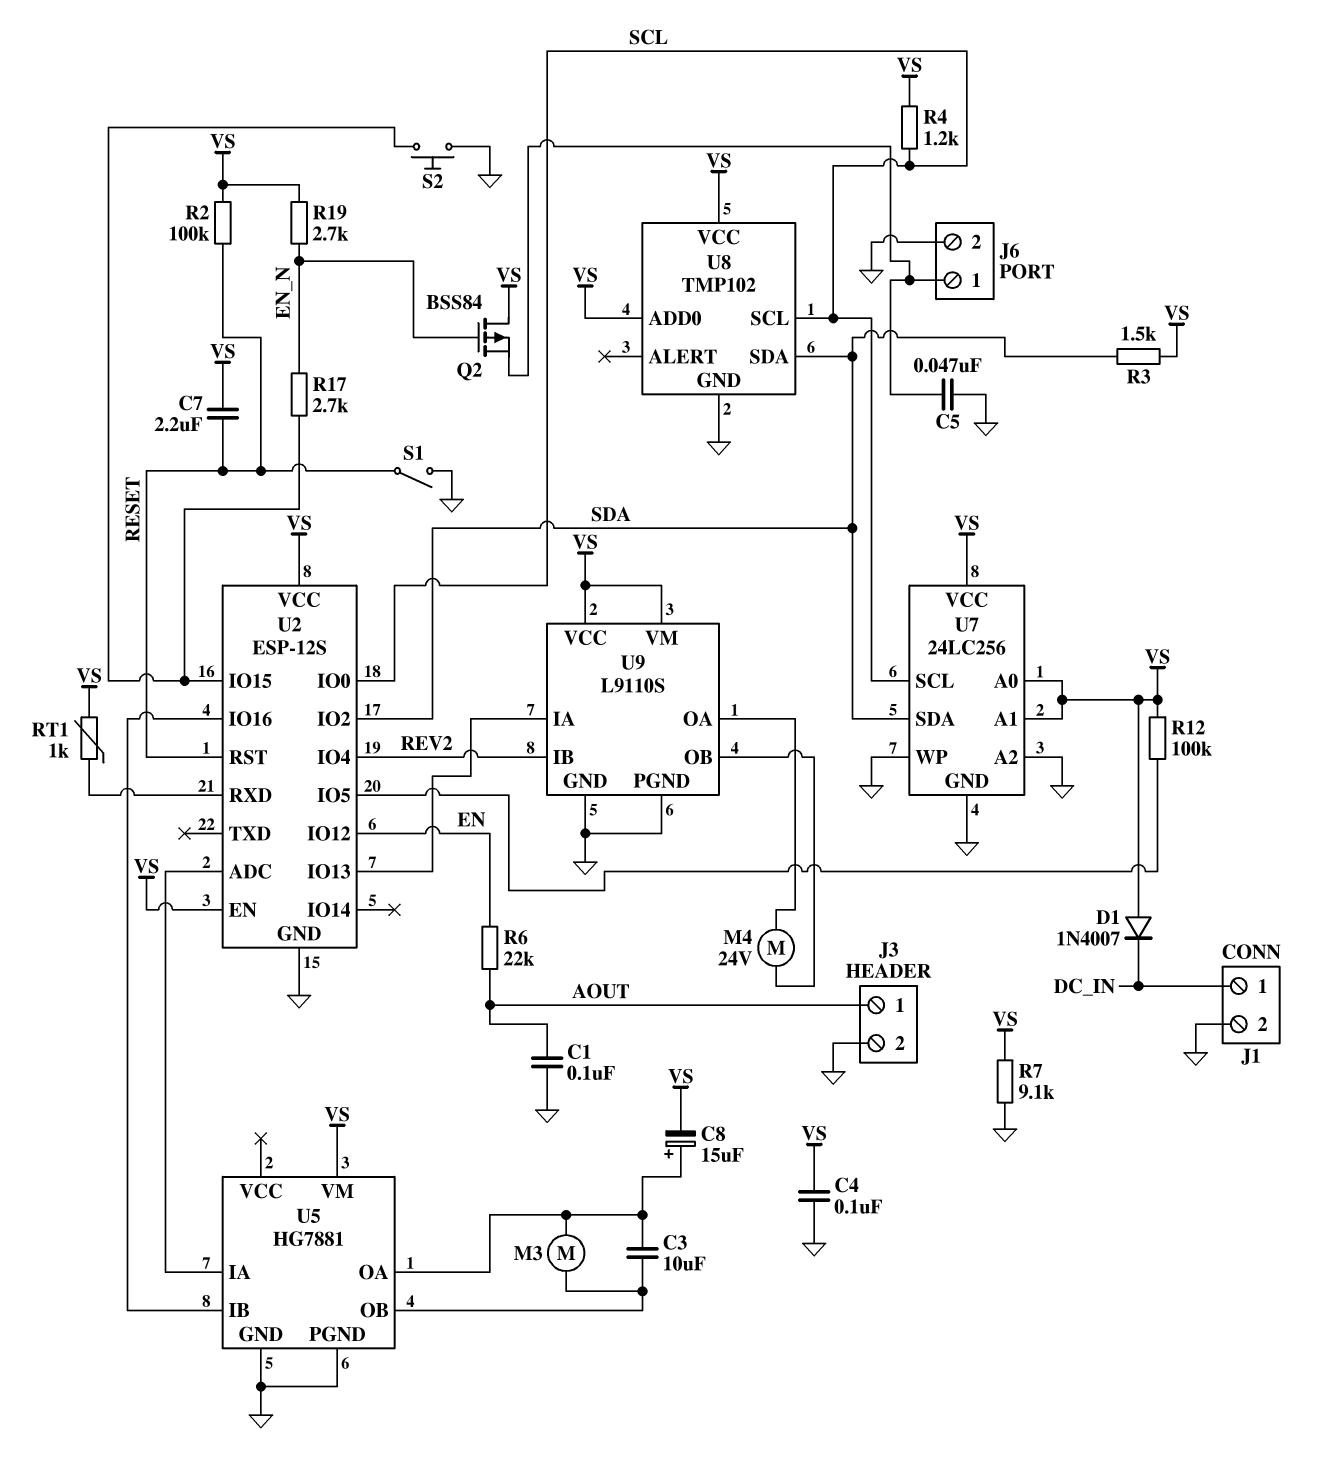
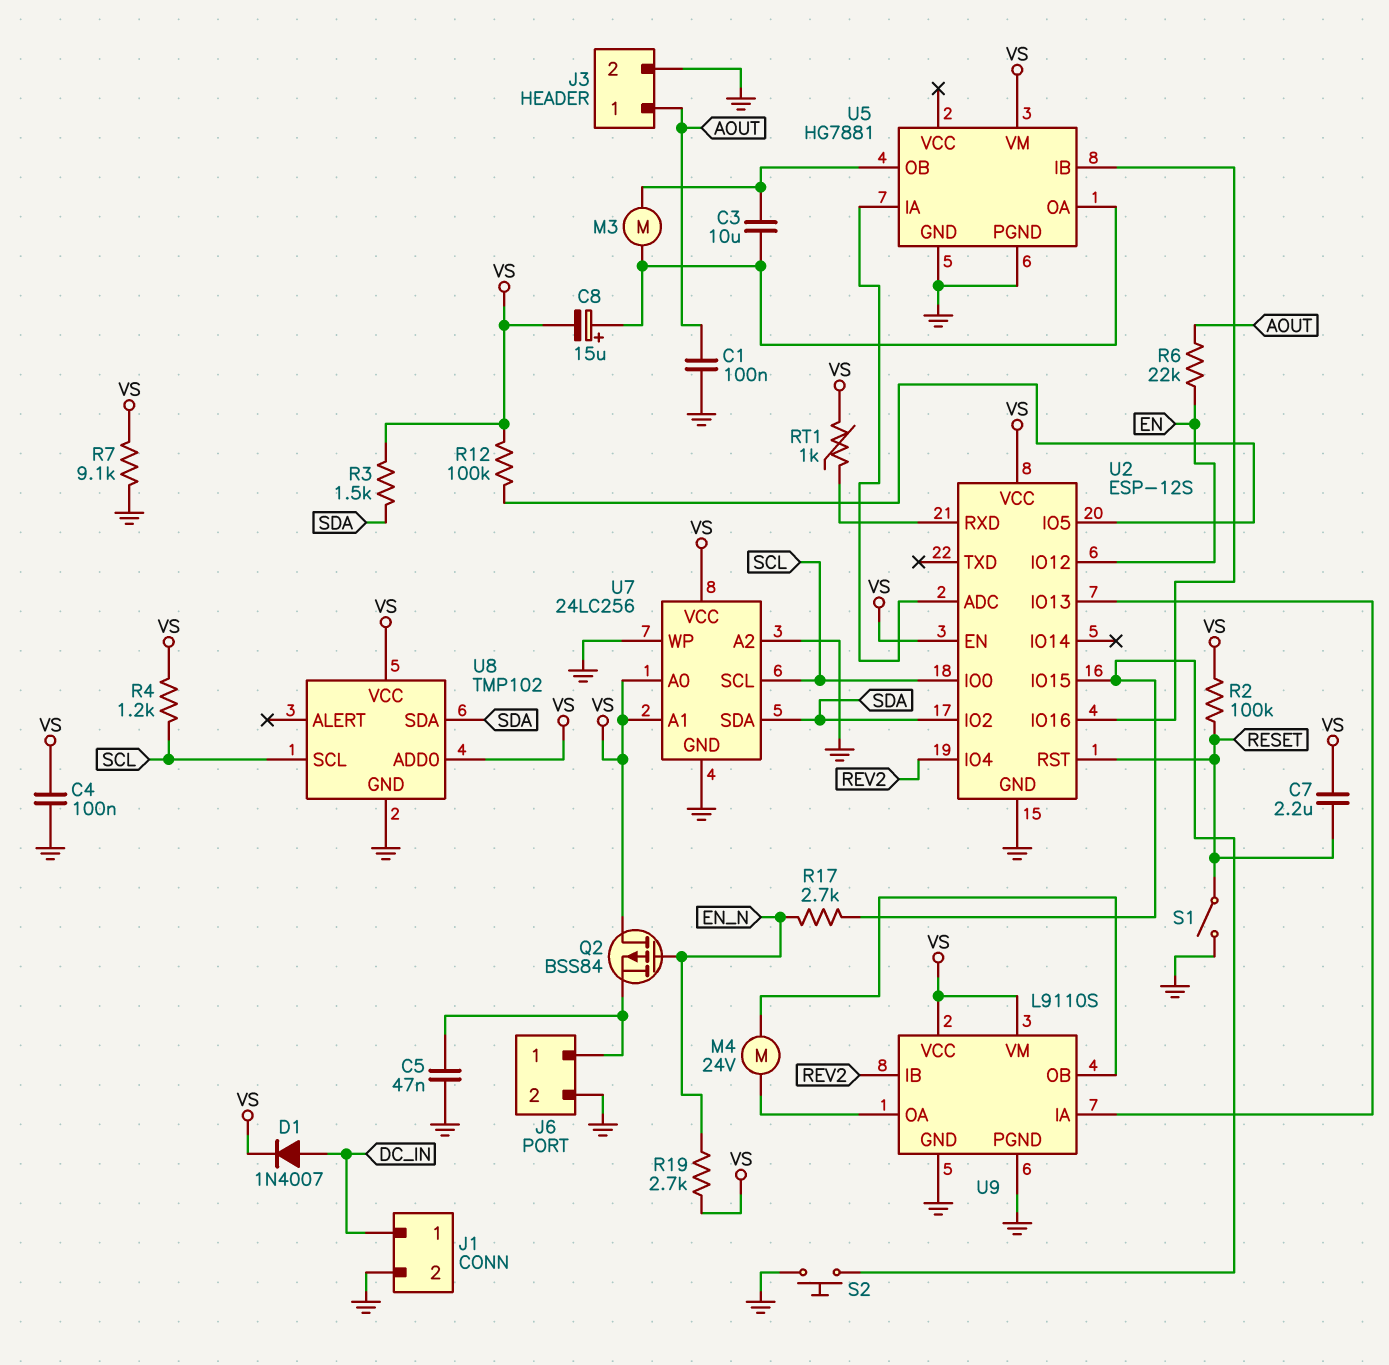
D1: diode 1N4007 (A VS, K DC_IN) -> diode 1N4007 (A DC_IN, K VS)

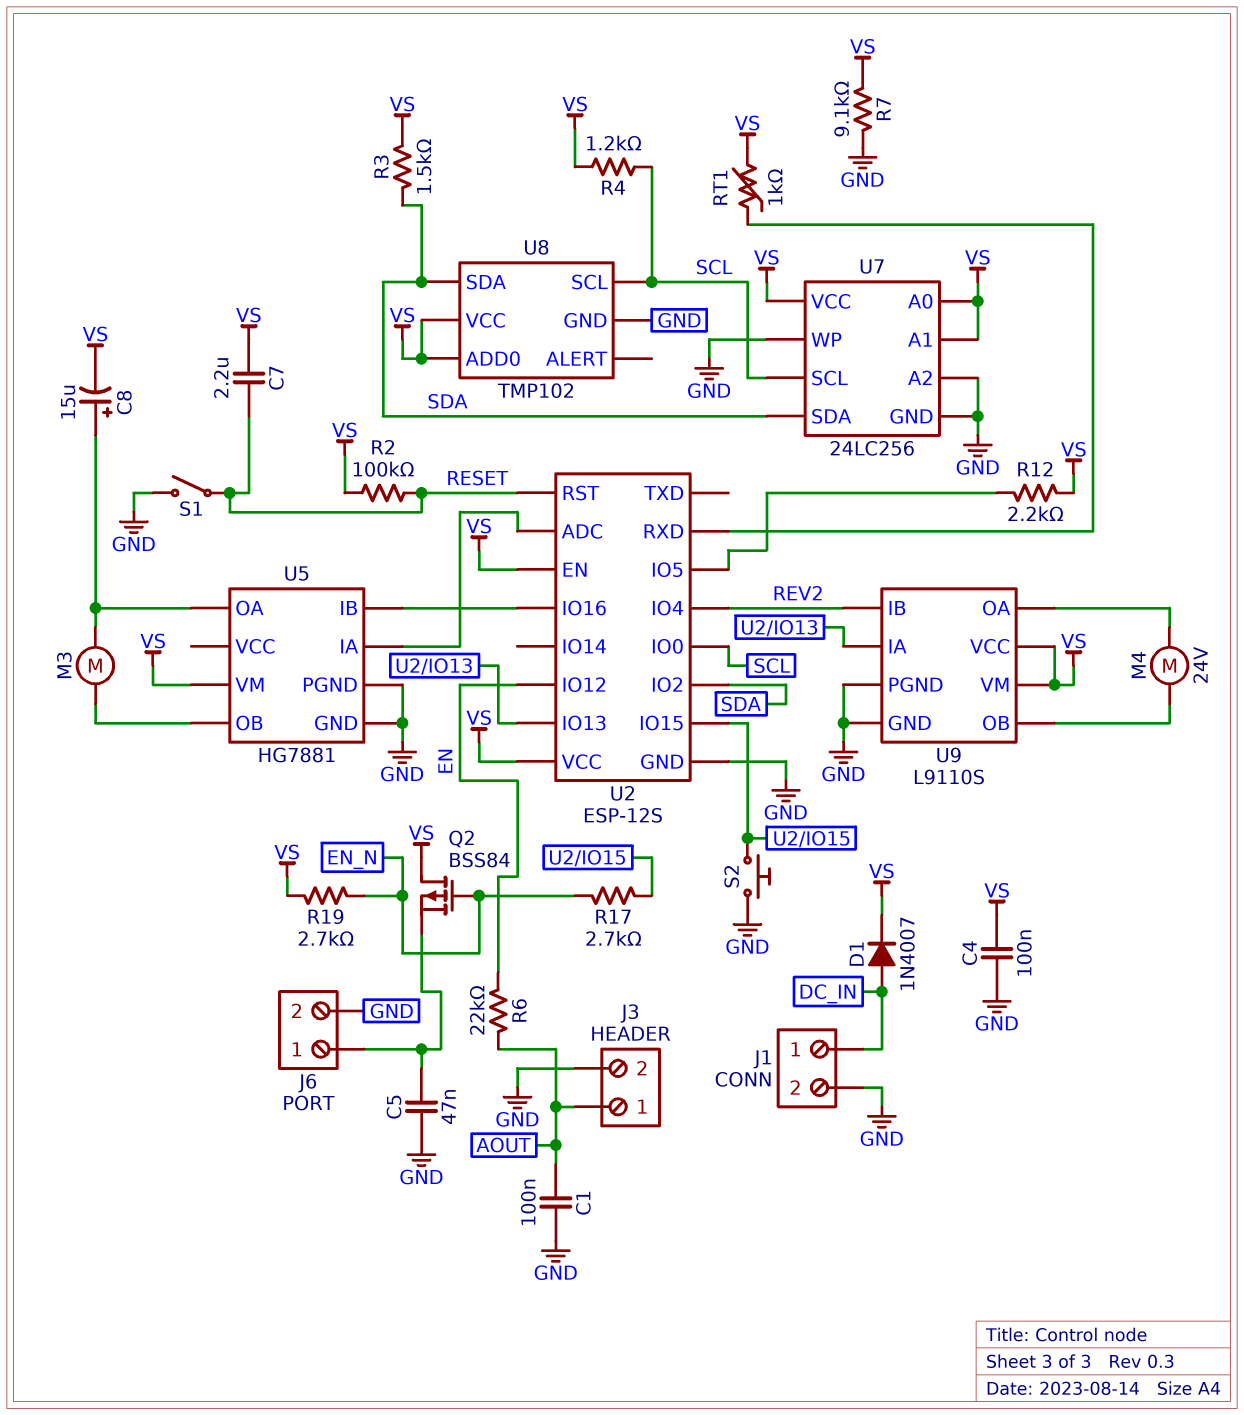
C3: 10uF (U5/OA, U5/OB) -> none
R12: 100k (U2/IO5, VS) -> 2.2k (U2/IO5, VS)

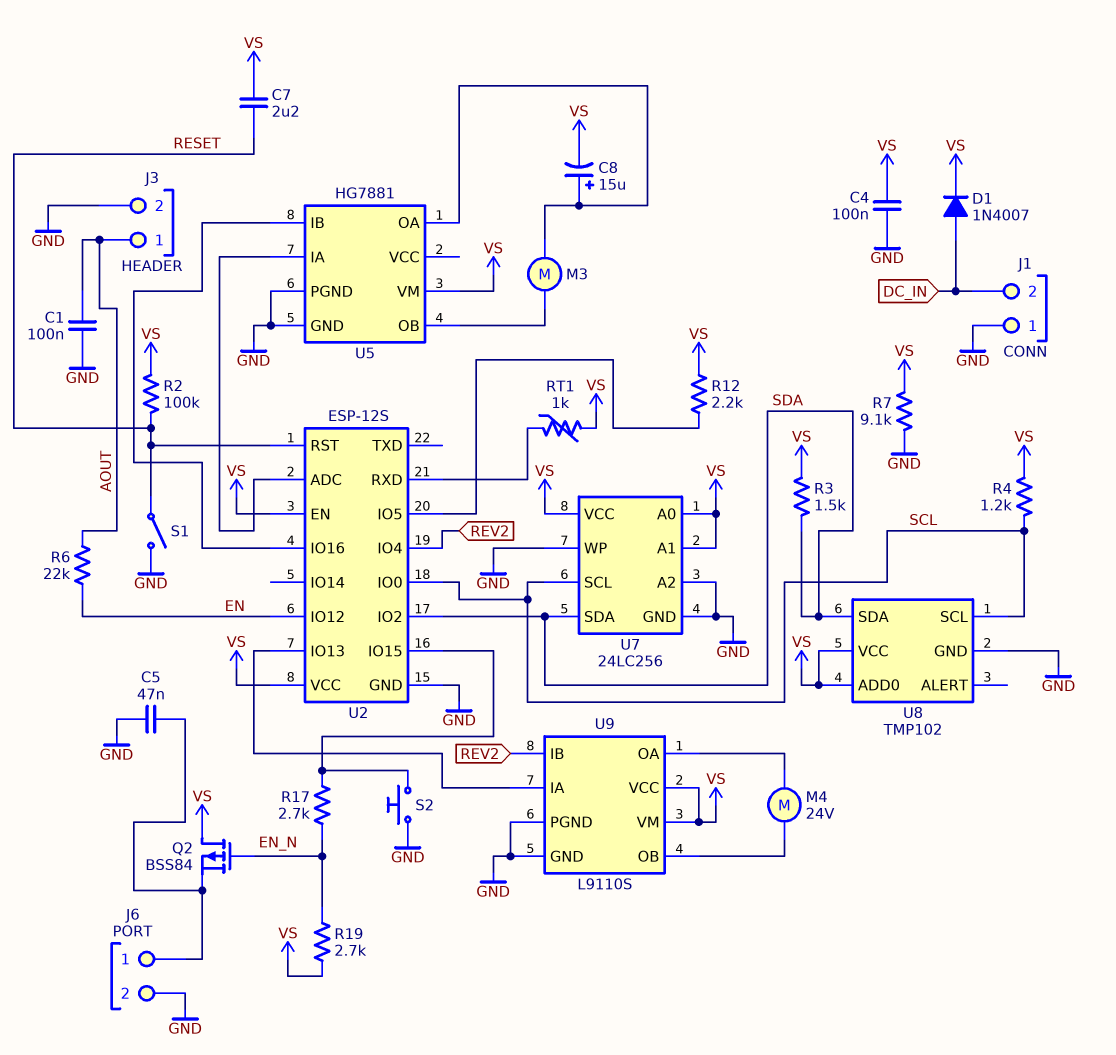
J1 pin 1: DC_IN -> GND
J1 pin 2: GND -> DC_IN

